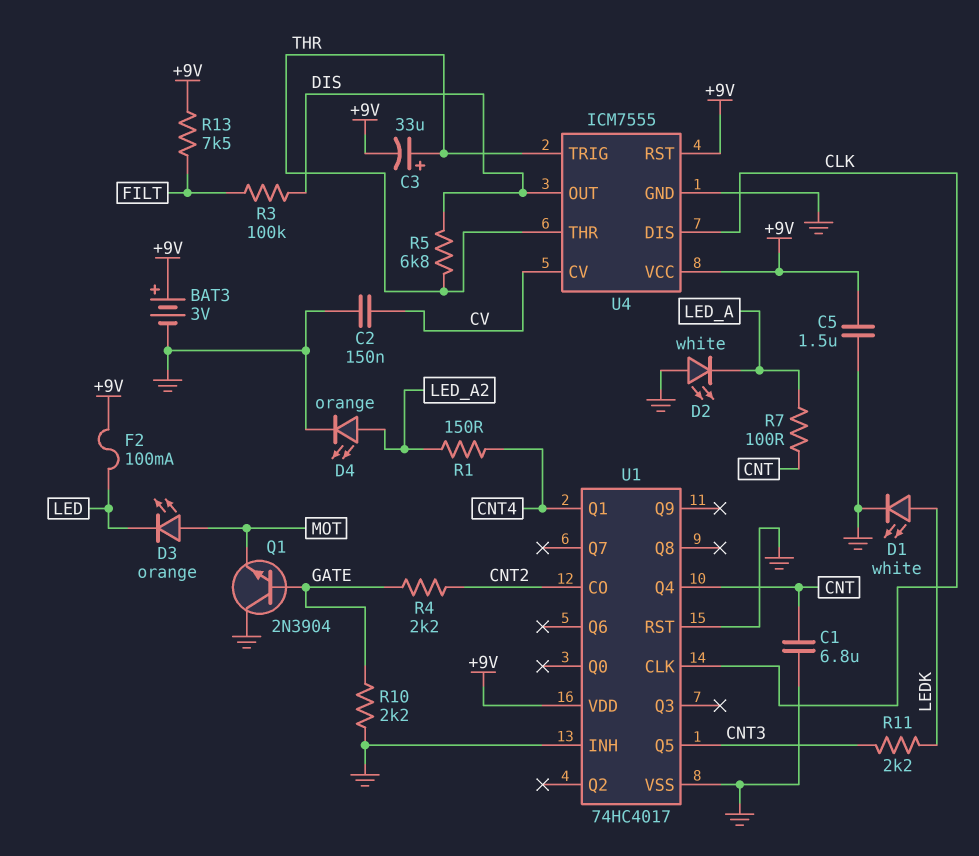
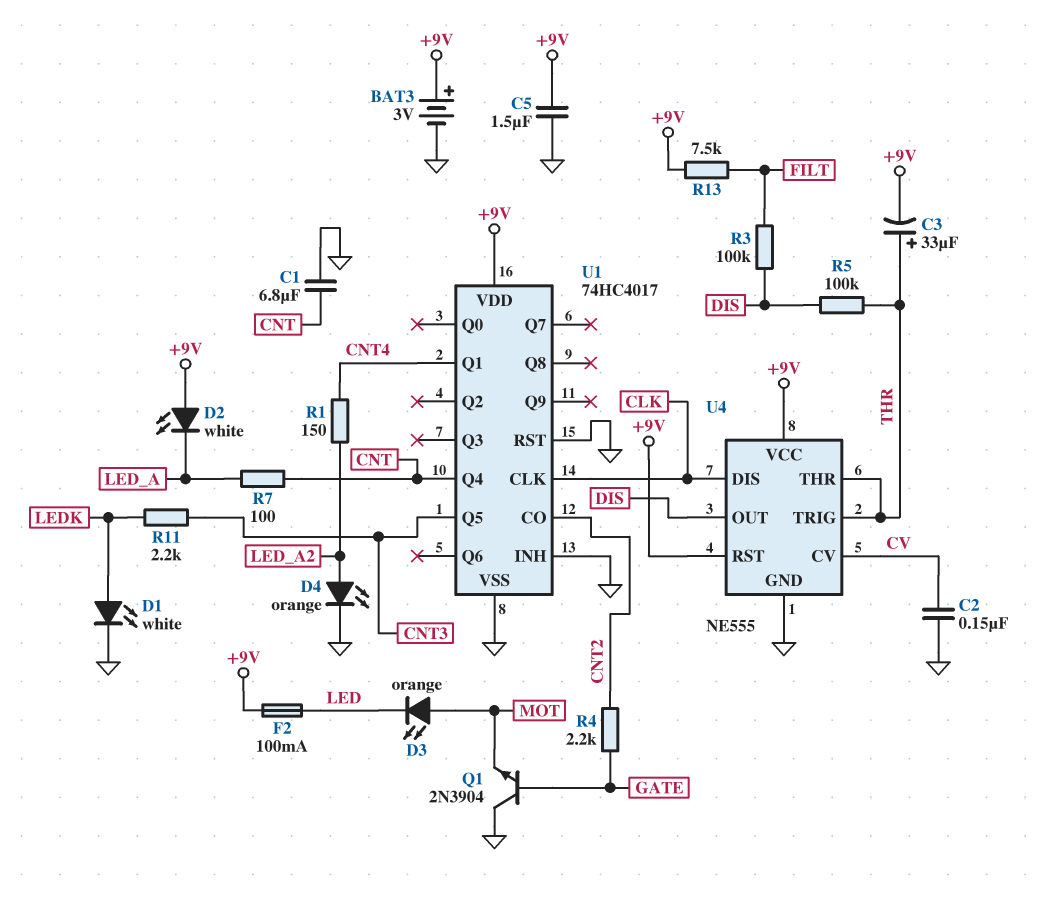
D2: LED white (A GND, K LED_A) -> LED white (A +9V, K LED_A)
R5: 6.8k (DIS, THR) -> 100k (DIS, THR)
R10: 2.2k (GATE, GND) -> none
U4: ICM7555 -> NE555

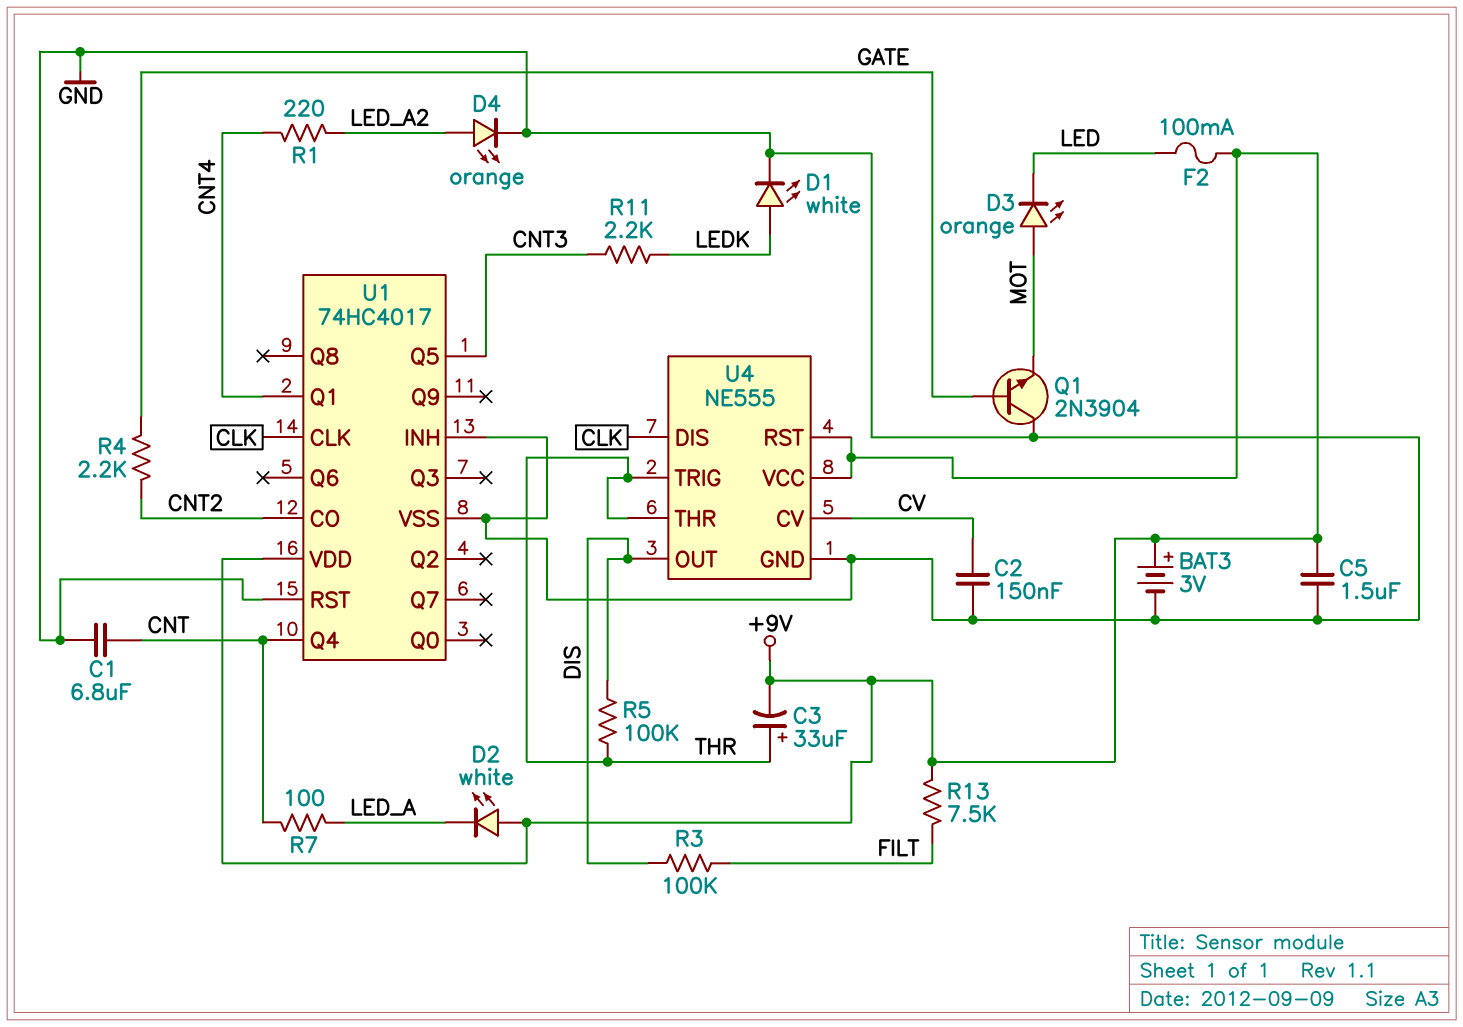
R1: 150 (CNT4, LED_A2) -> 220 (CNT4, LED_A2)

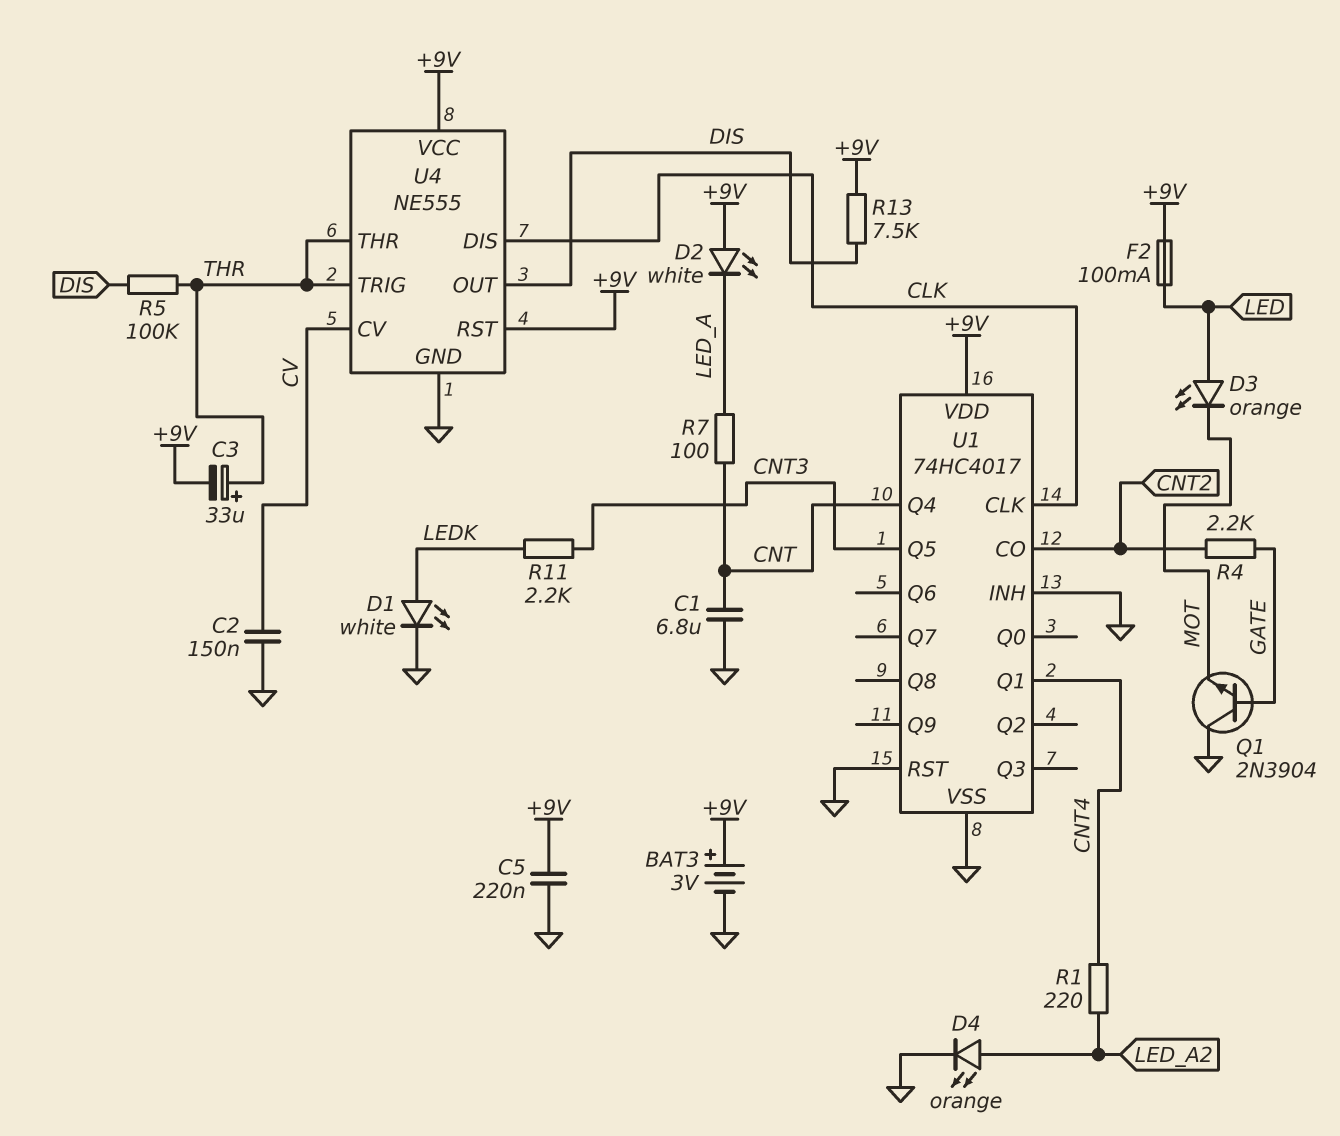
C5: 1.5uF (+9V, GND) -> 220nF (+9V, GND)
D3: LED orange (A MOT, K LED) -> LED orange (A LED, K MOT)
R3: 100k (DIS, FILT) -> none
R13: 7.5k (+9V, FILT) -> 7.5k (+9V, DIS)

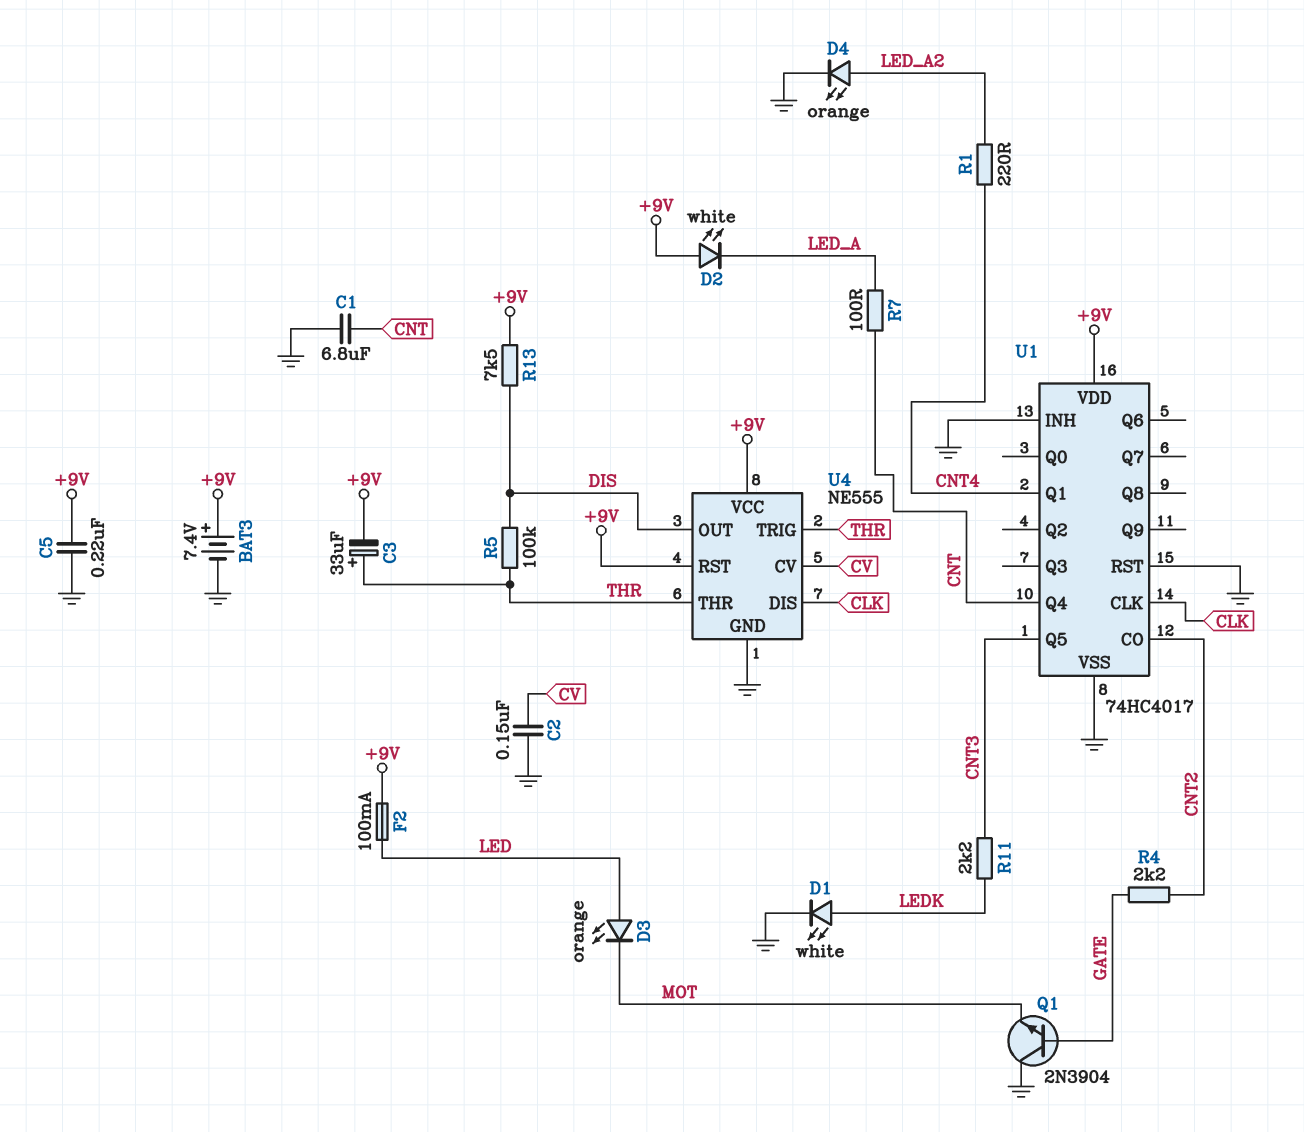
BAT3: 3V (plus +9V, minus GND) -> 7.4V (plus +9V, minus GND)

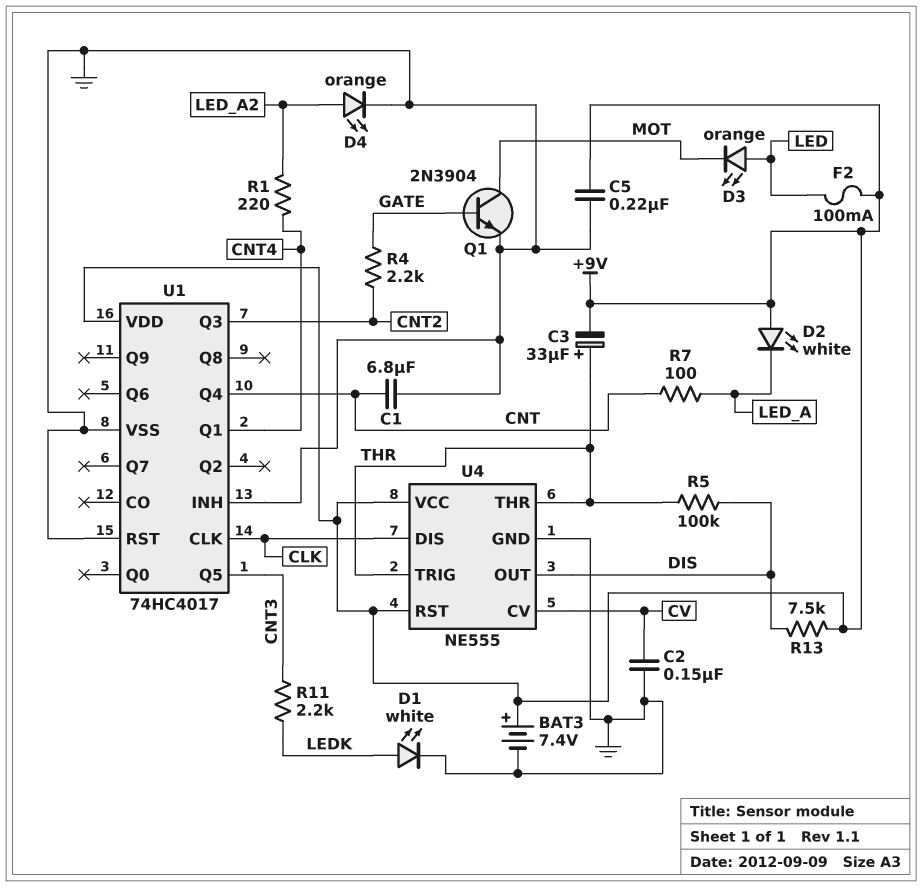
Q1: NPN 2N3904 (B GATE, C GND, E MOT) -> NPN 2N3904 (B GATE, C MOT, E GND)
U1 pin CO: CNT2 -> none
U1 pin Q3: none -> CNT2

